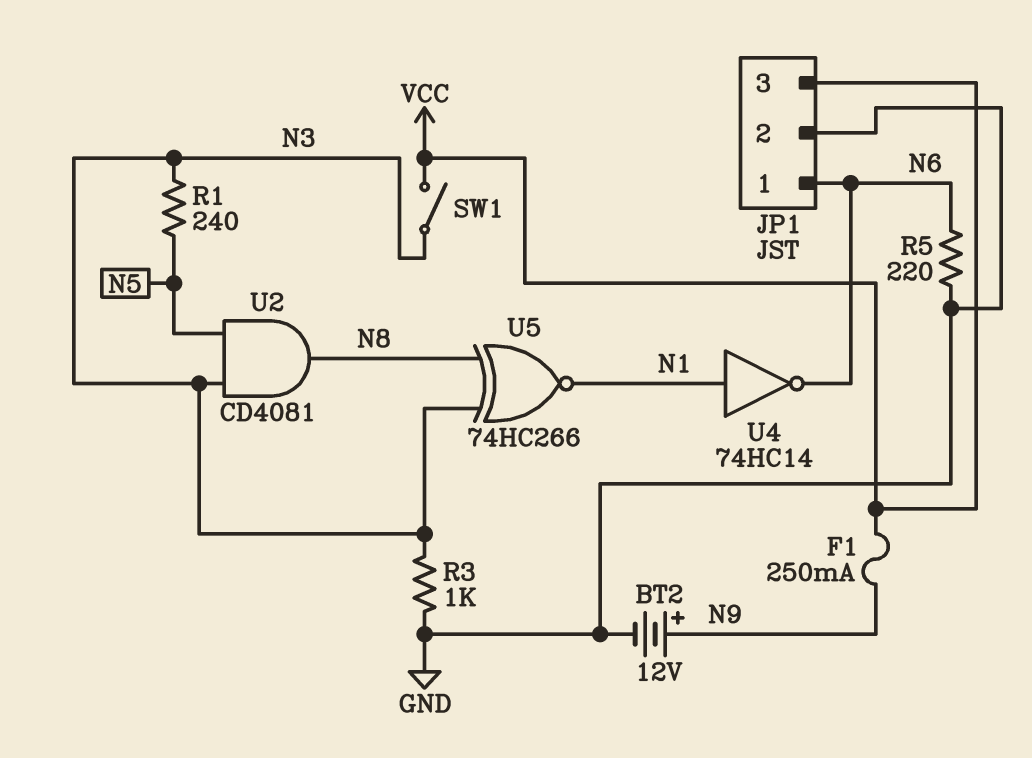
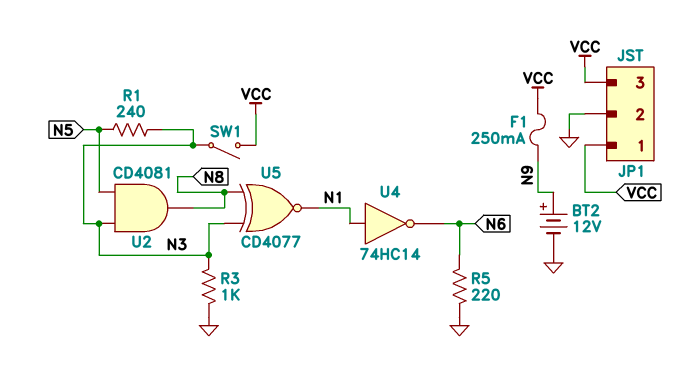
JP1 pin 1: N6 -> VCC
U5: XNOR 74HC266 (in N3, in N8, out N1) -> XNOR CD4077 (in N3, in N8, out N1)

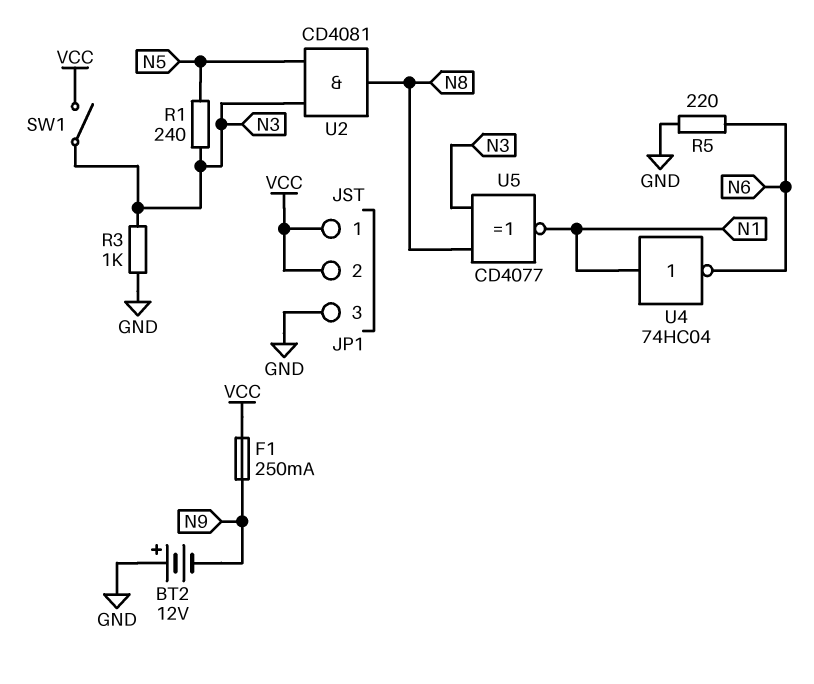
BT2: 12V (plus N9, minus GND) -> 12V (plus GND, minus N9)
JP1 pin 2: GND -> VCC
JP1 pin 3: VCC -> GND
U4: NOT 74HC14 (in N1, out N6) -> NOT 74HC04 (in N1, out N6)

